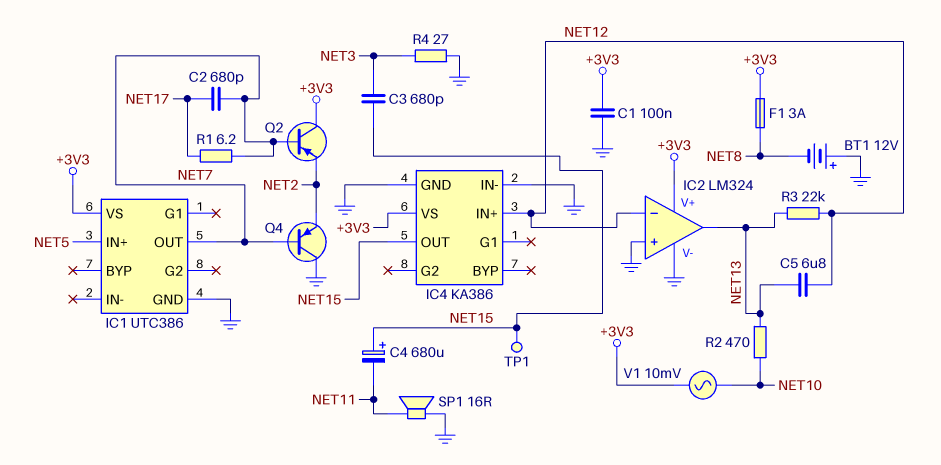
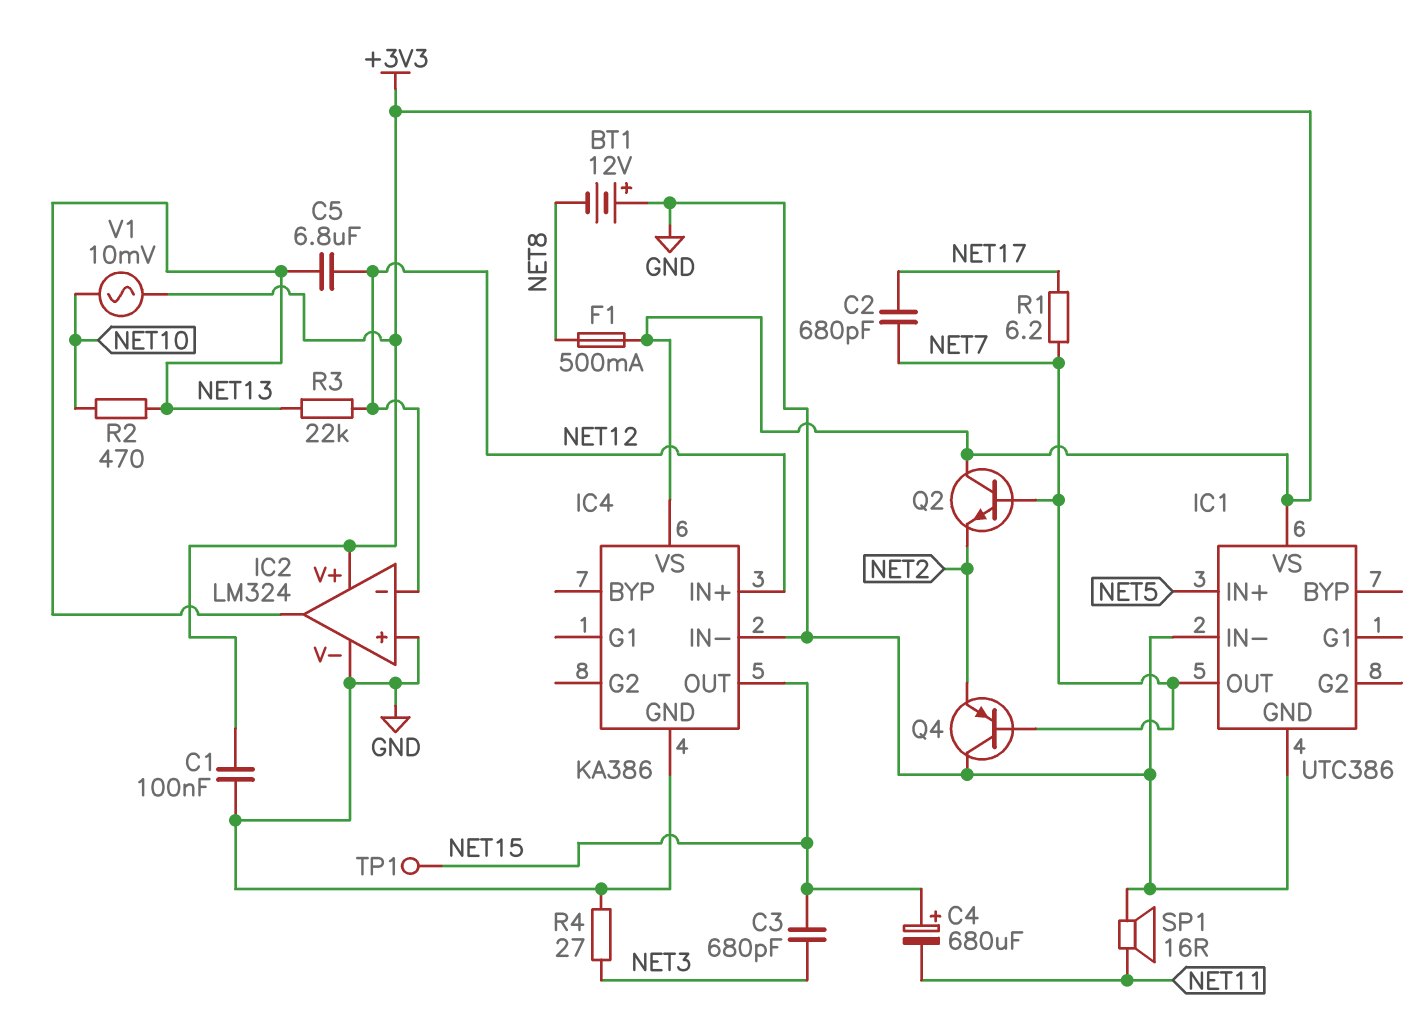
F1: 3A (+3V3, NET8) -> 500mA (+3V3, NET8)
IC1 pin IN-: none -> GND
Q2: PNP (B NET7, C +3V3, E NET2) -> NPN (B NET7, C +3V3, E NET2)

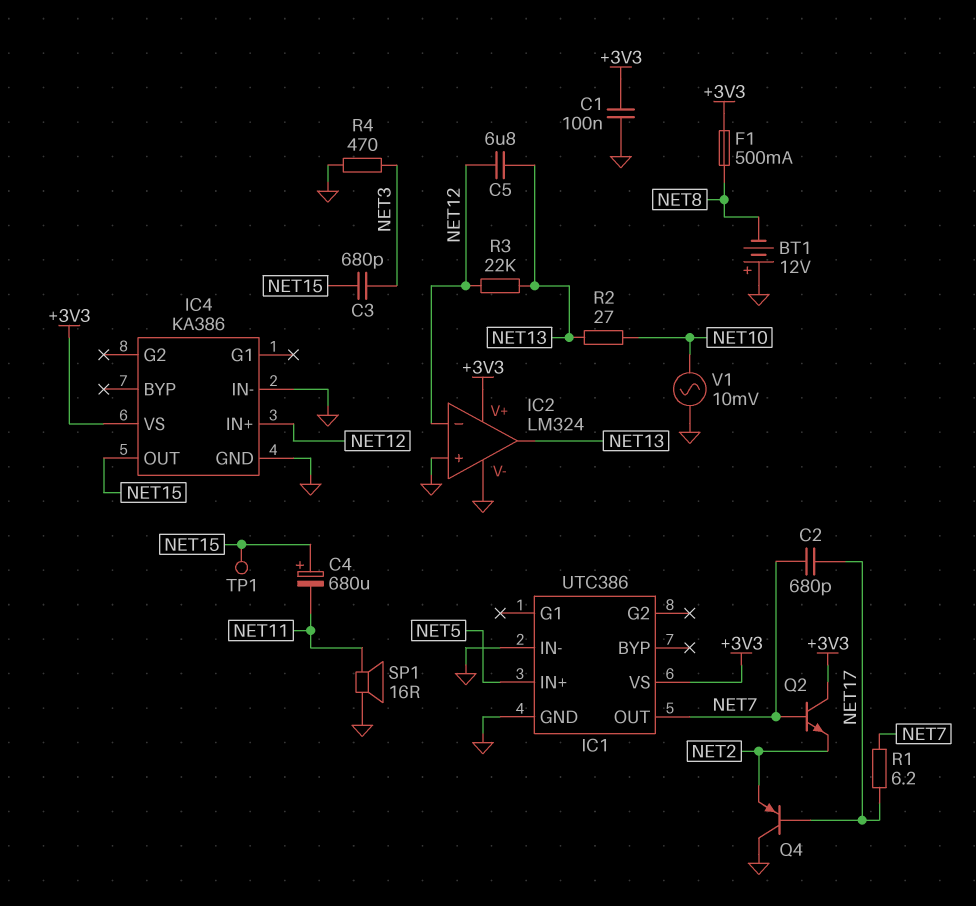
Q4: PNP (B NET7, C GND, E NET2) -> PNP (B NET17, C GND, E NET2)
R2: 470 (NET10, NET13) -> 27 (NET10, NET13)
R4: 27 (GND, NET3) -> 470 (GND, NET3)
V1: AC 10mV (+3V3, NET10) -> AC 10mV (GND, NET10)

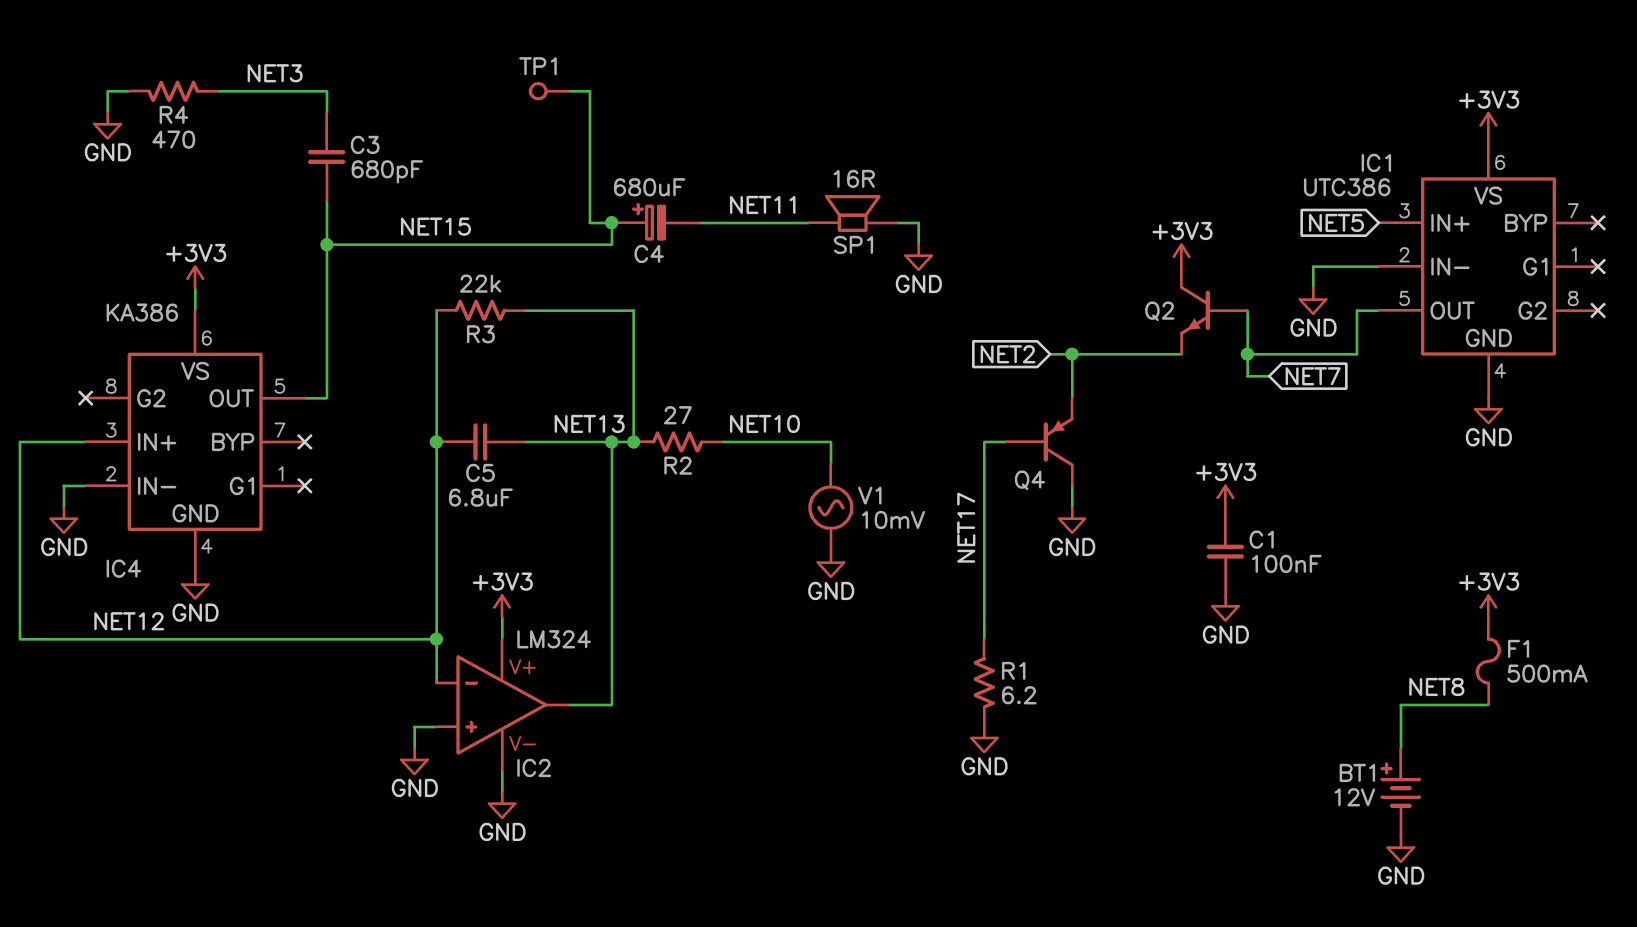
BT1: 12V (plus GND, minus NET8) -> 12V (plus NET8, minus GND)
C2: 680pF (NET7, NET17) -> none
R1: 6.2 (NET7, NET17) -> 6.2 (GND, NET17)

